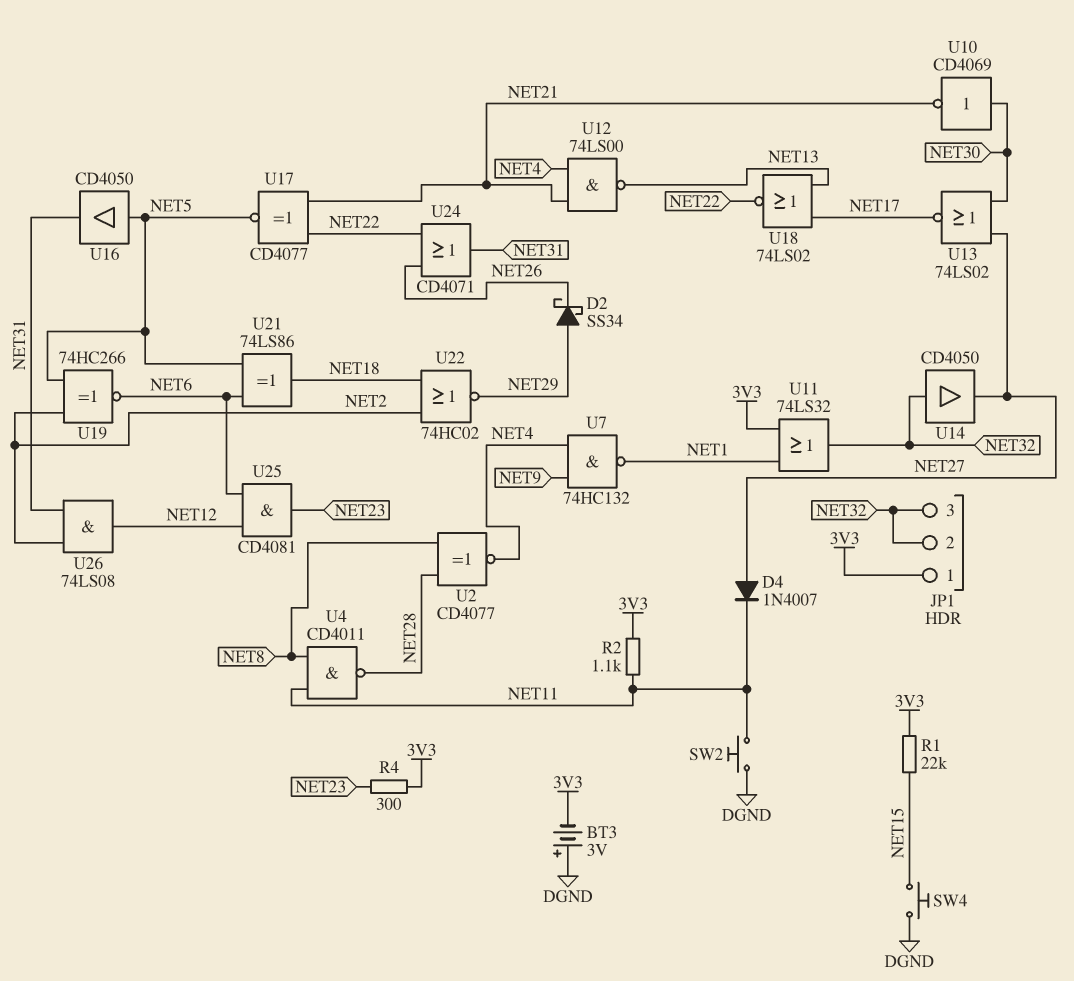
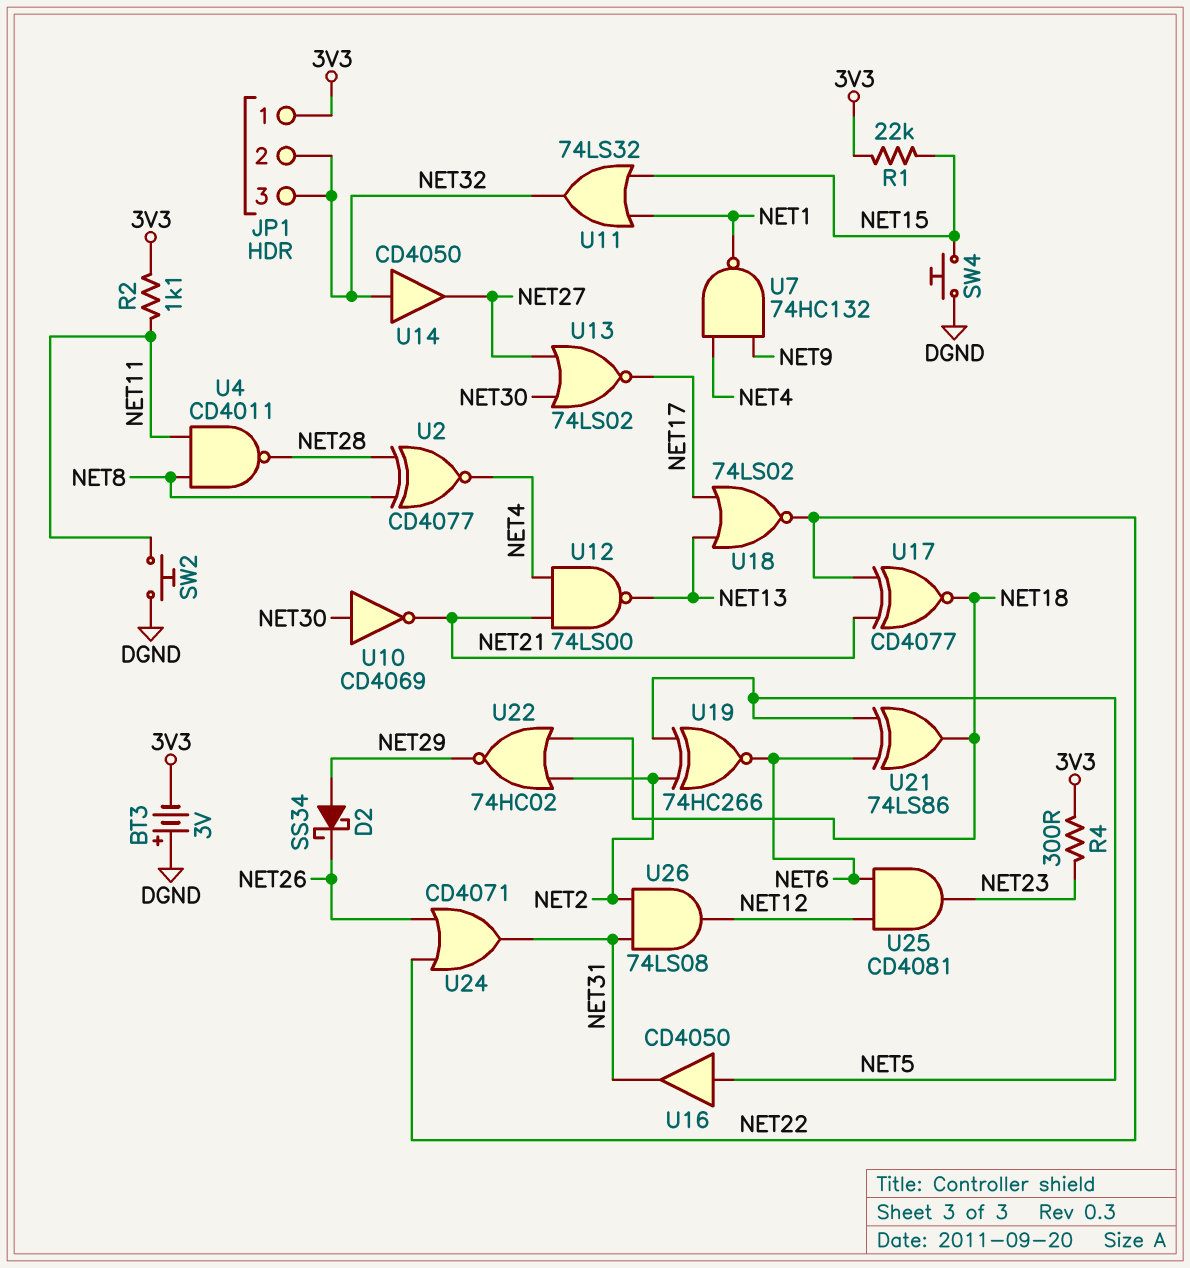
D4: diode 1N4007 (A NET27, K NET11) -> none
U11: OR 74LS32 (in 3V3, in NET1, out NET32) -> OR 74LS32 (in NET1, in NET15, out NET32)
U17: XNOR CD4077 (in NET21, in NET22, out NET5) -> XNOR CD4077 (in NET21, in NET22, out NET18)

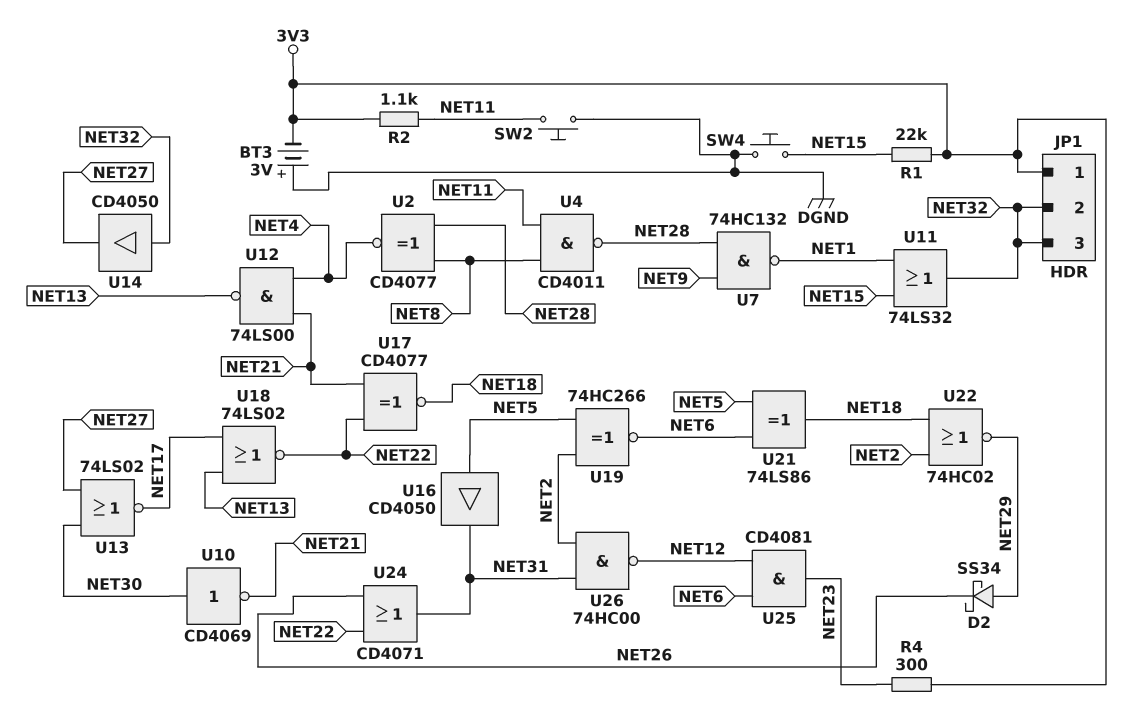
U7: NAND 74HC132 (in NET4, in NET9, out NET1) -> NAND 74HC132 (in NET9, in NET28, out NET1)
U26: AND 74LS08 (in NET2, in NET31, out NET12) -> NAND 74HC00 (in NET2, in NET31, out NET12)

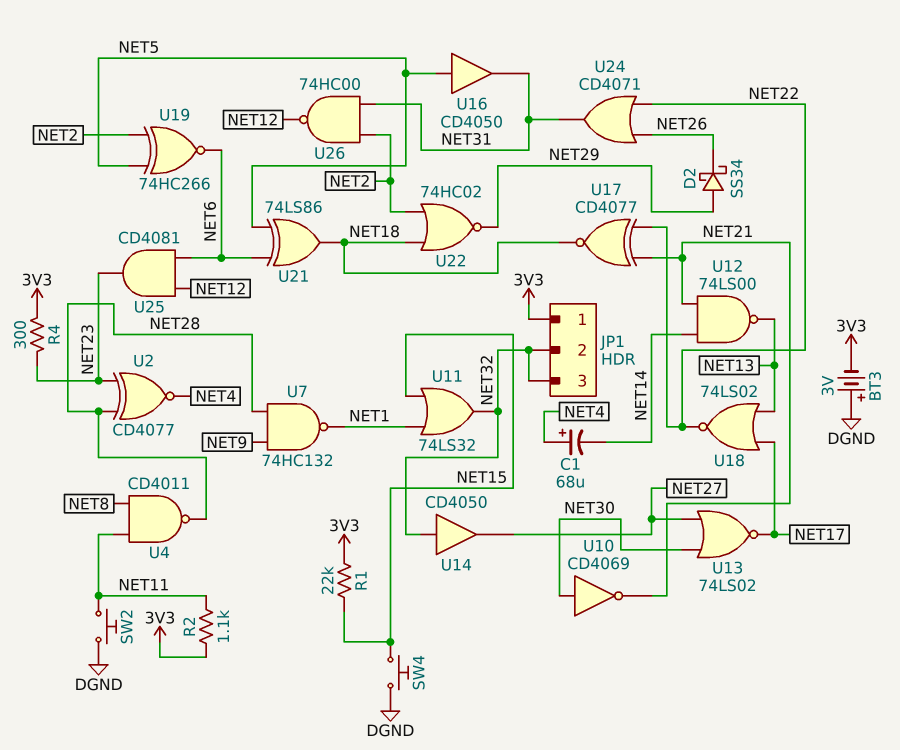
C1: none -> 68uF (plus NET4, minus NET14)
U2: XNOR CD4077 (in NET8, in NET28, out NET4) -> XNOR CD4077 (in NET23, in NET28, out NET4)
U12: NAND 74LS00 (in NET4, in NET21, out NET13) -> NAND 74LS00 (in NET14, in NET21, out NET13)

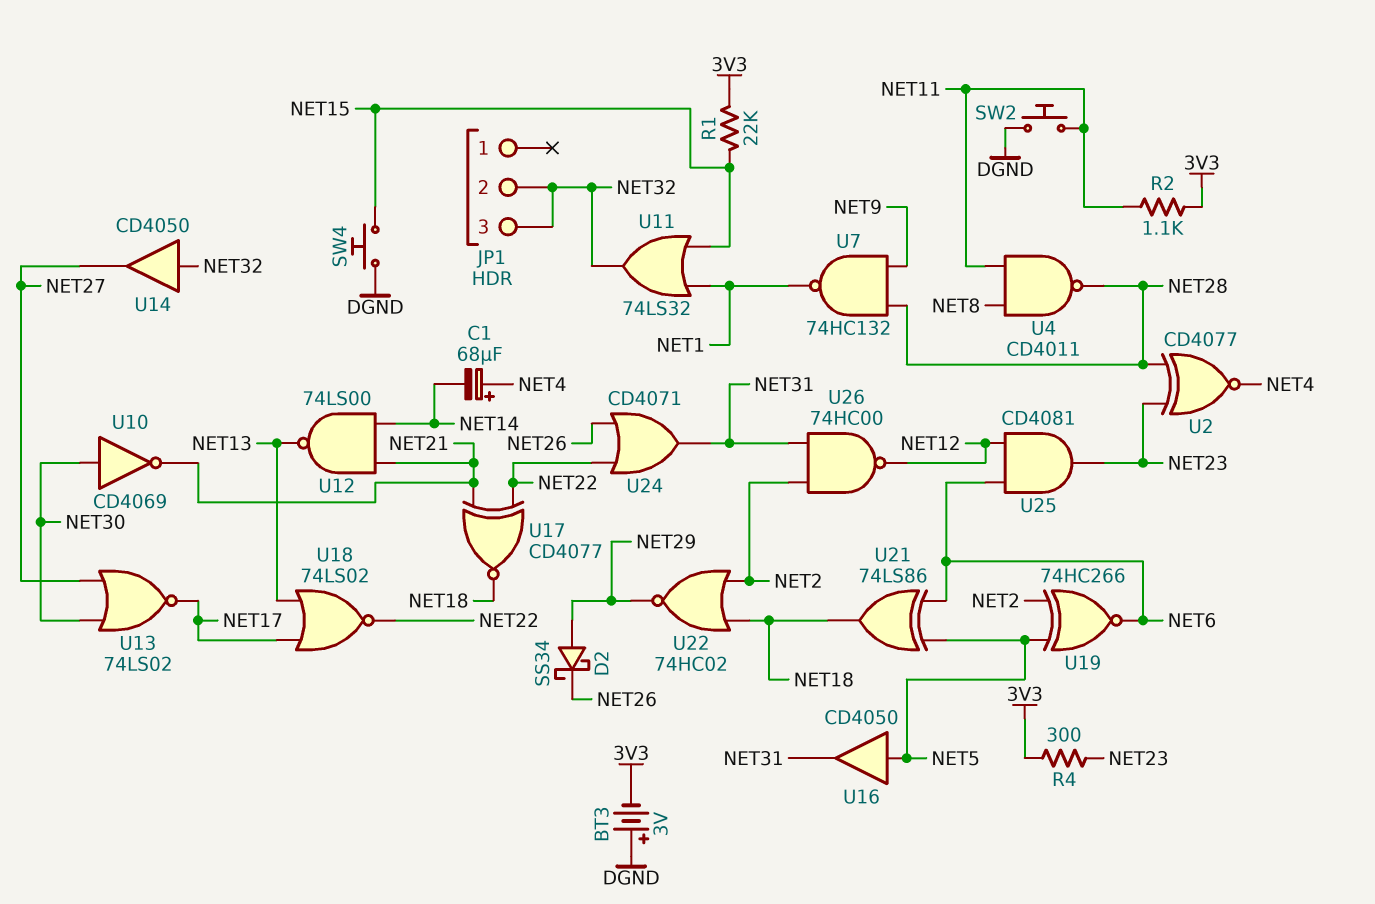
JP1 pin 1: 3V3 -> none

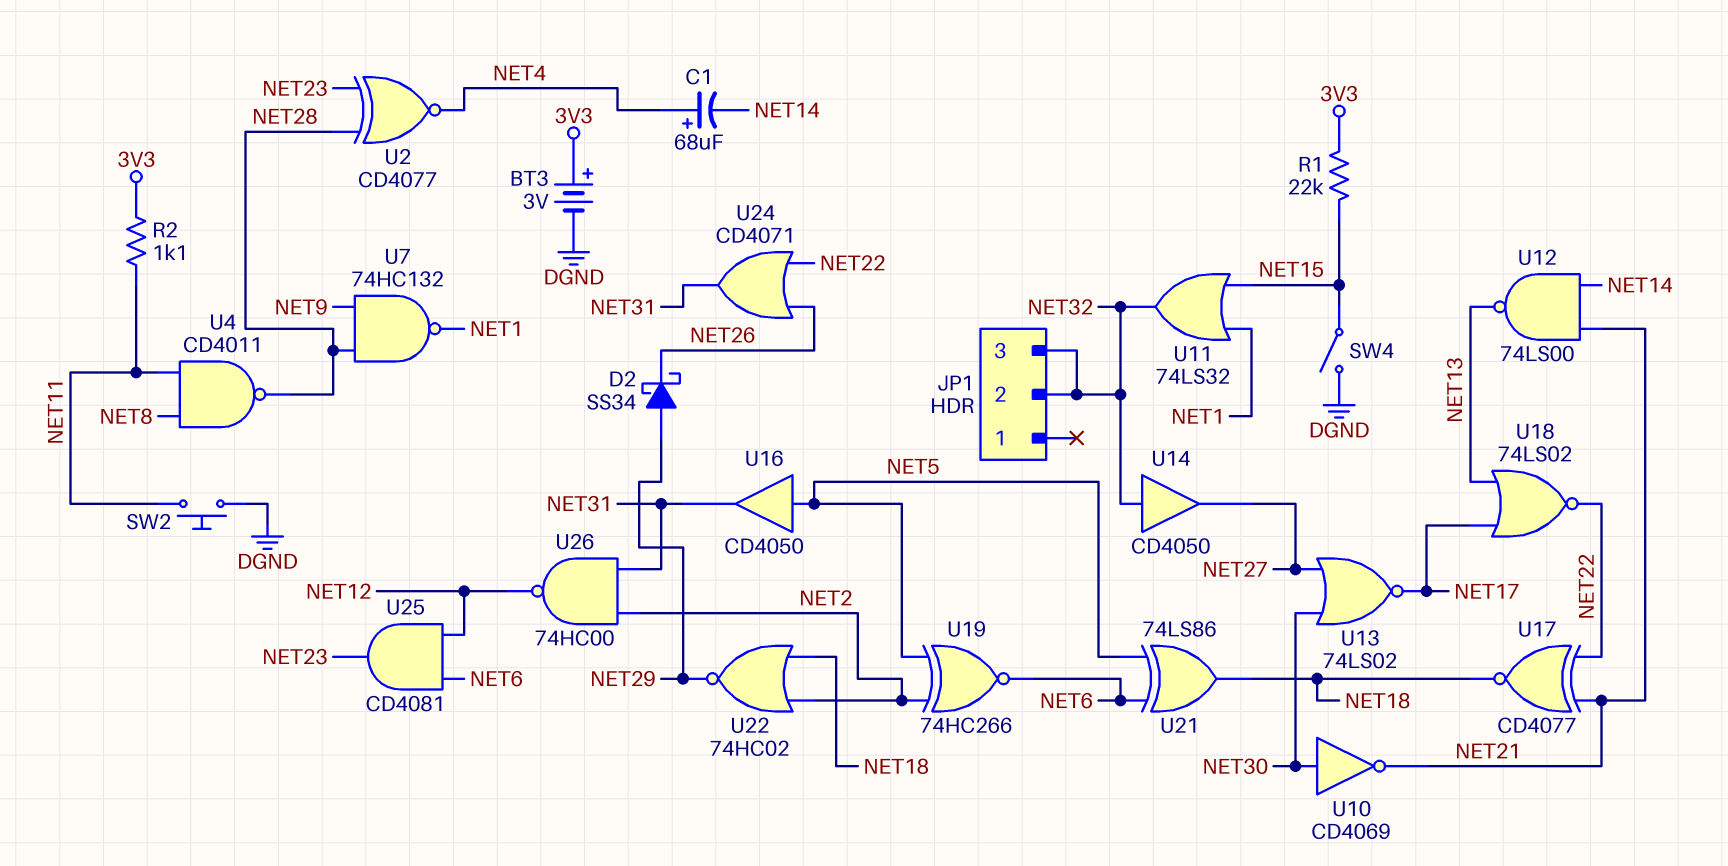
BT3: 3V (plus DGND, minus 3V3) -> 3V (plus 3V3, minus DGND)
R4: 300 (3V3, NET23) -> none
SW4: button (DGND, NET15) -> switch (DGND, NET15)

